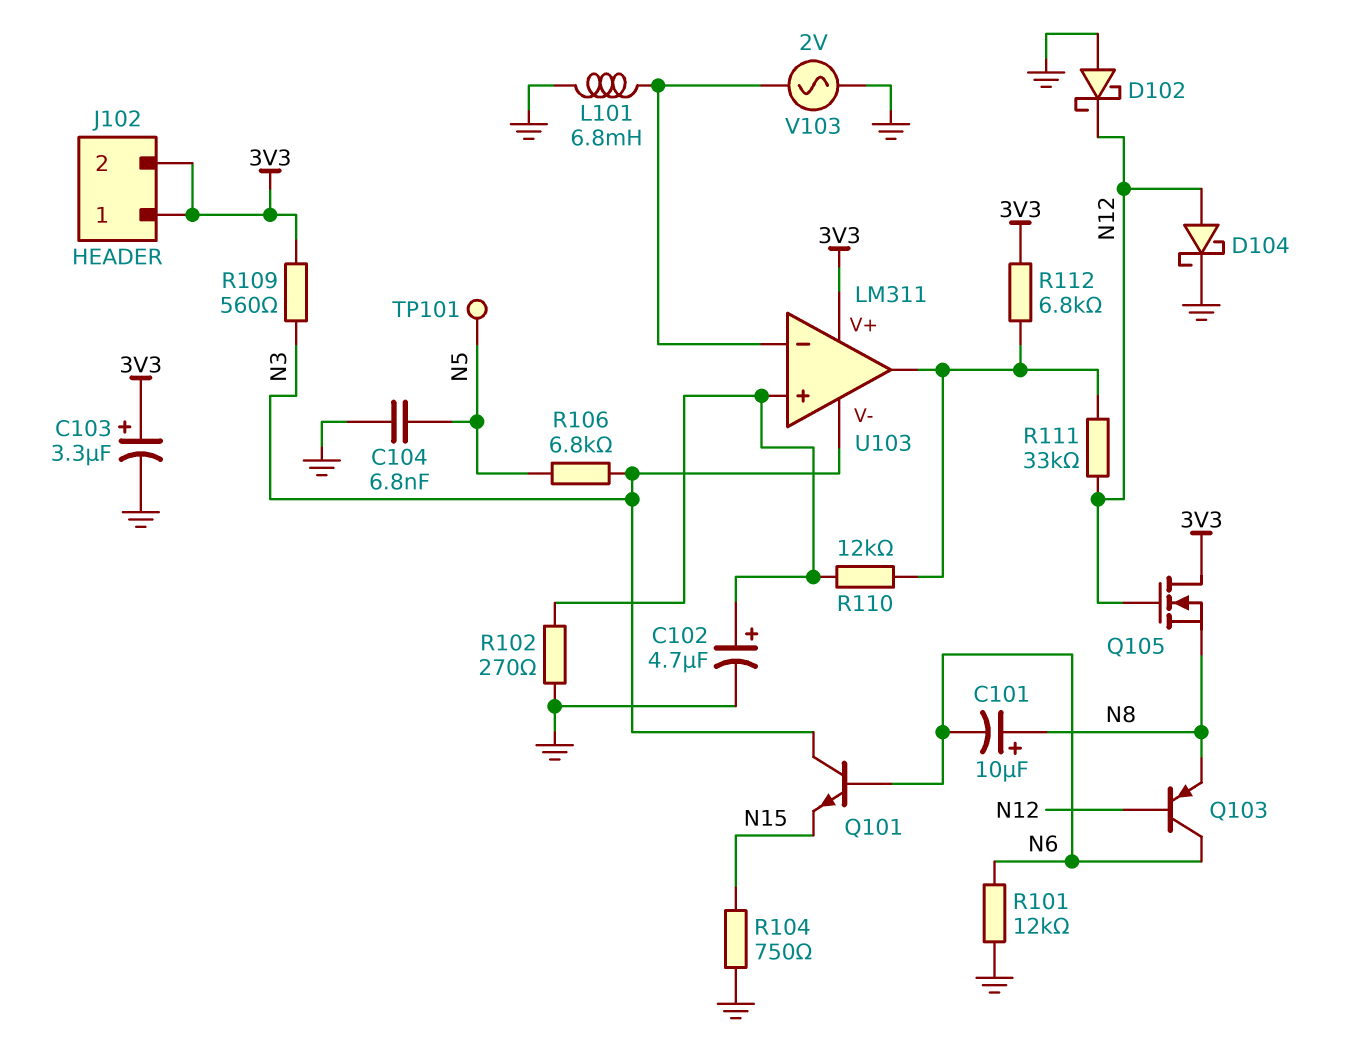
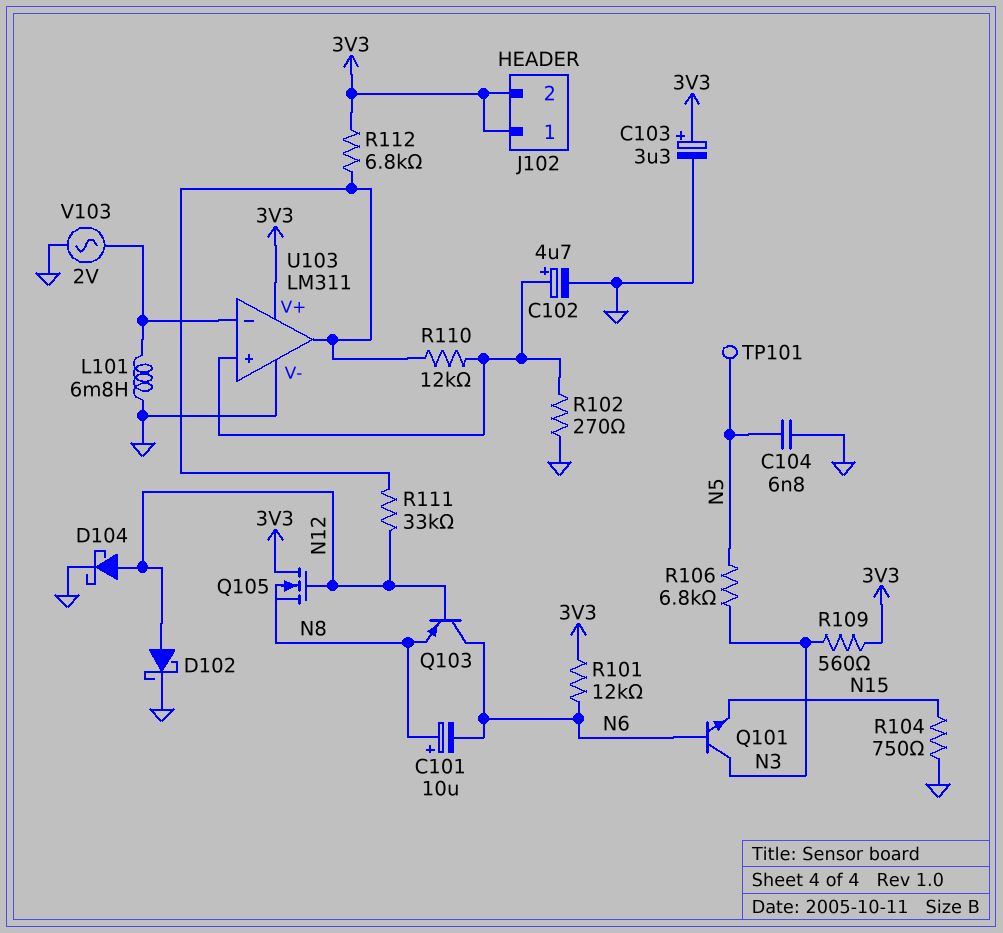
D102: schottky (A GND, K N12) -> schottky (A N12, K GND)
R101: 12k (GND, N6) -> 12k (3V3, N6)
U103 pin V-: N3 -> GND

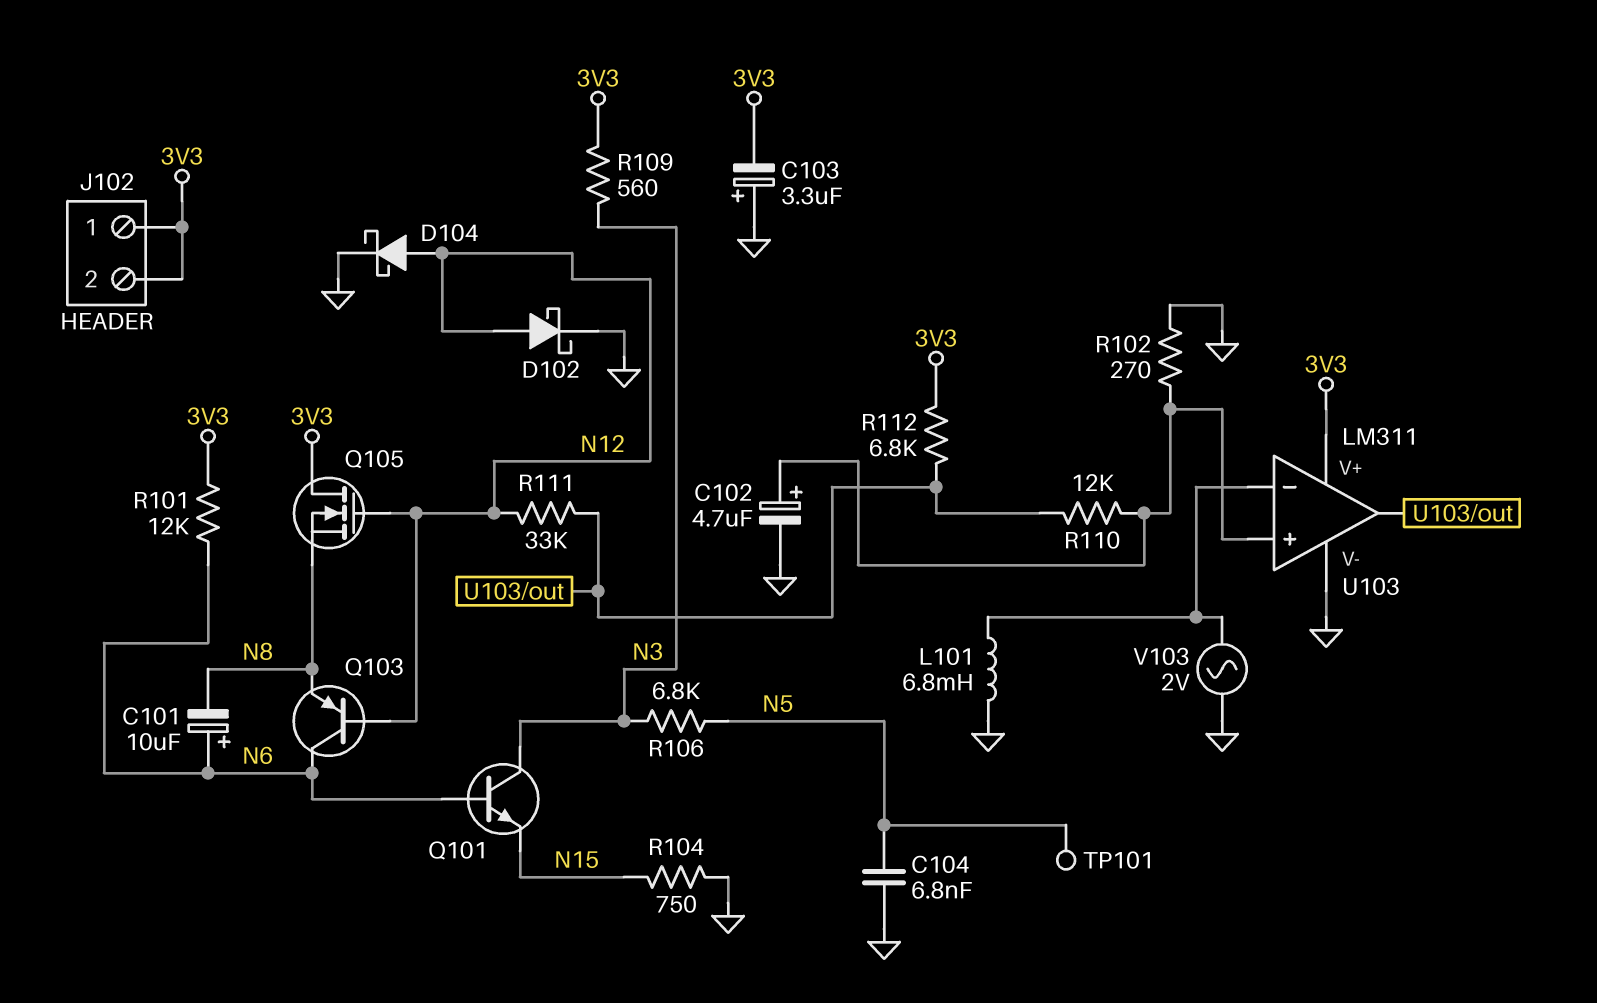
C101: 10uF (plus N8, minus N6) -> 10uF (plus N6, minus N8)
C103: 3.3uF (plus 3V3, minus GND) -> 3.3uF (plus GND, minus 3V3)

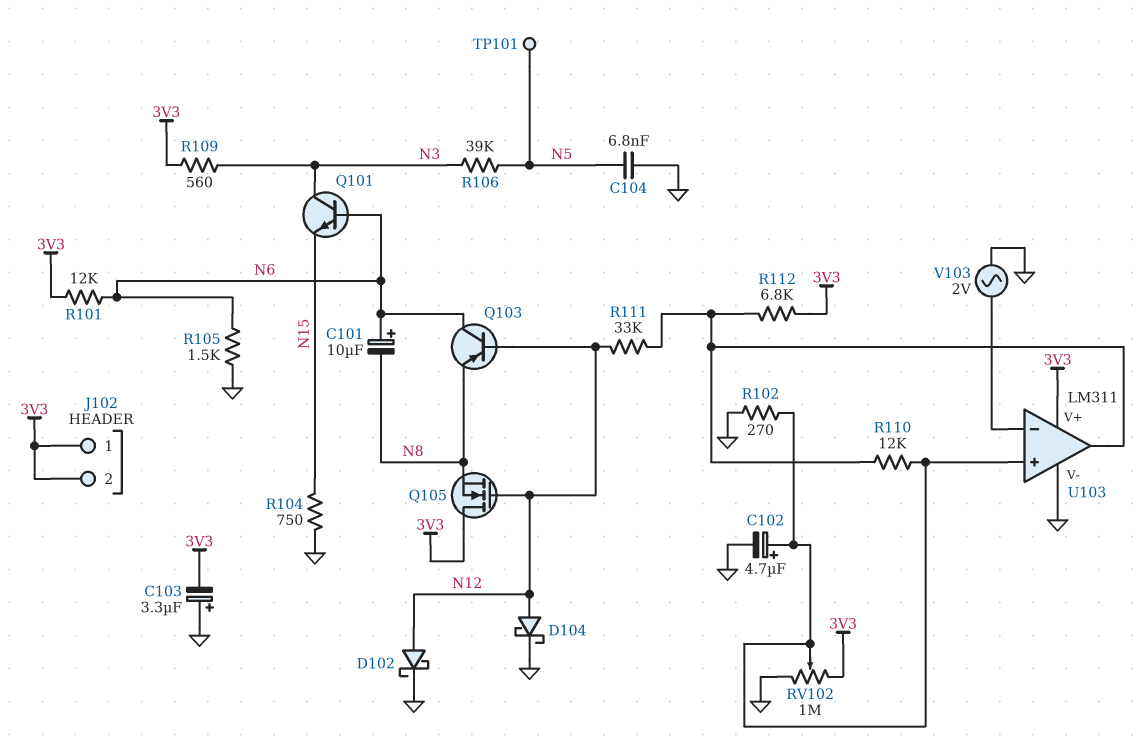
L101: 6.8mH (GND, U103/in-) -> none
R105: none -> 1.5k (GND, N6)
R106: 6.8k (N3, N5) -> 39k (N3, N5)
RV102: none -> 1M (3V3, GND, wiper U103/in+)

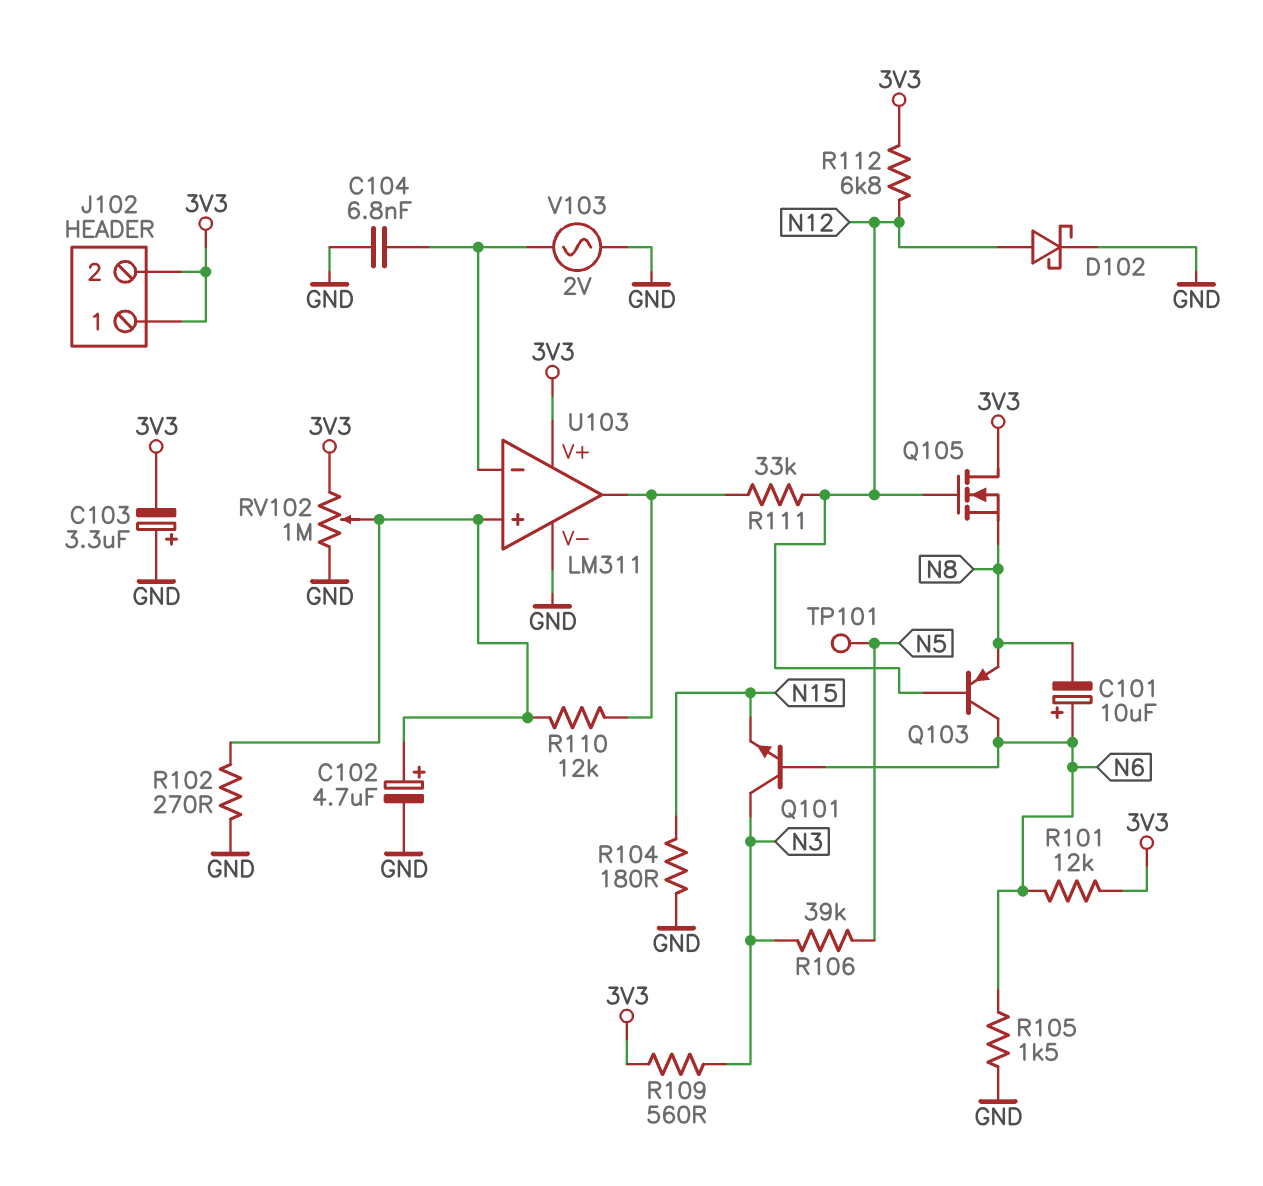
C104: 6.8nF (GND, N5) -> 6.8nF (GND, U103/in-)
D104: schottky (A N12, K GND) -> none
R104: 750 (GND, N15) -> 180 (GND, N15)
R112: 6.8k (3V3, U103/out) -> 6.8k (3V3, N12)

